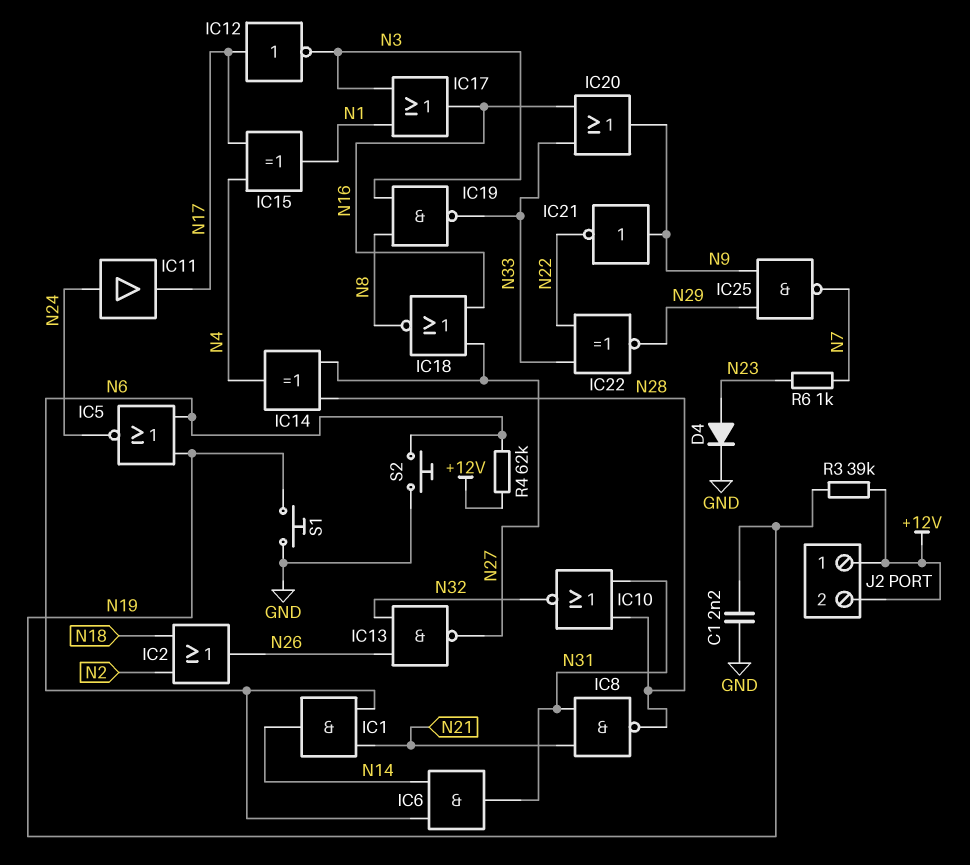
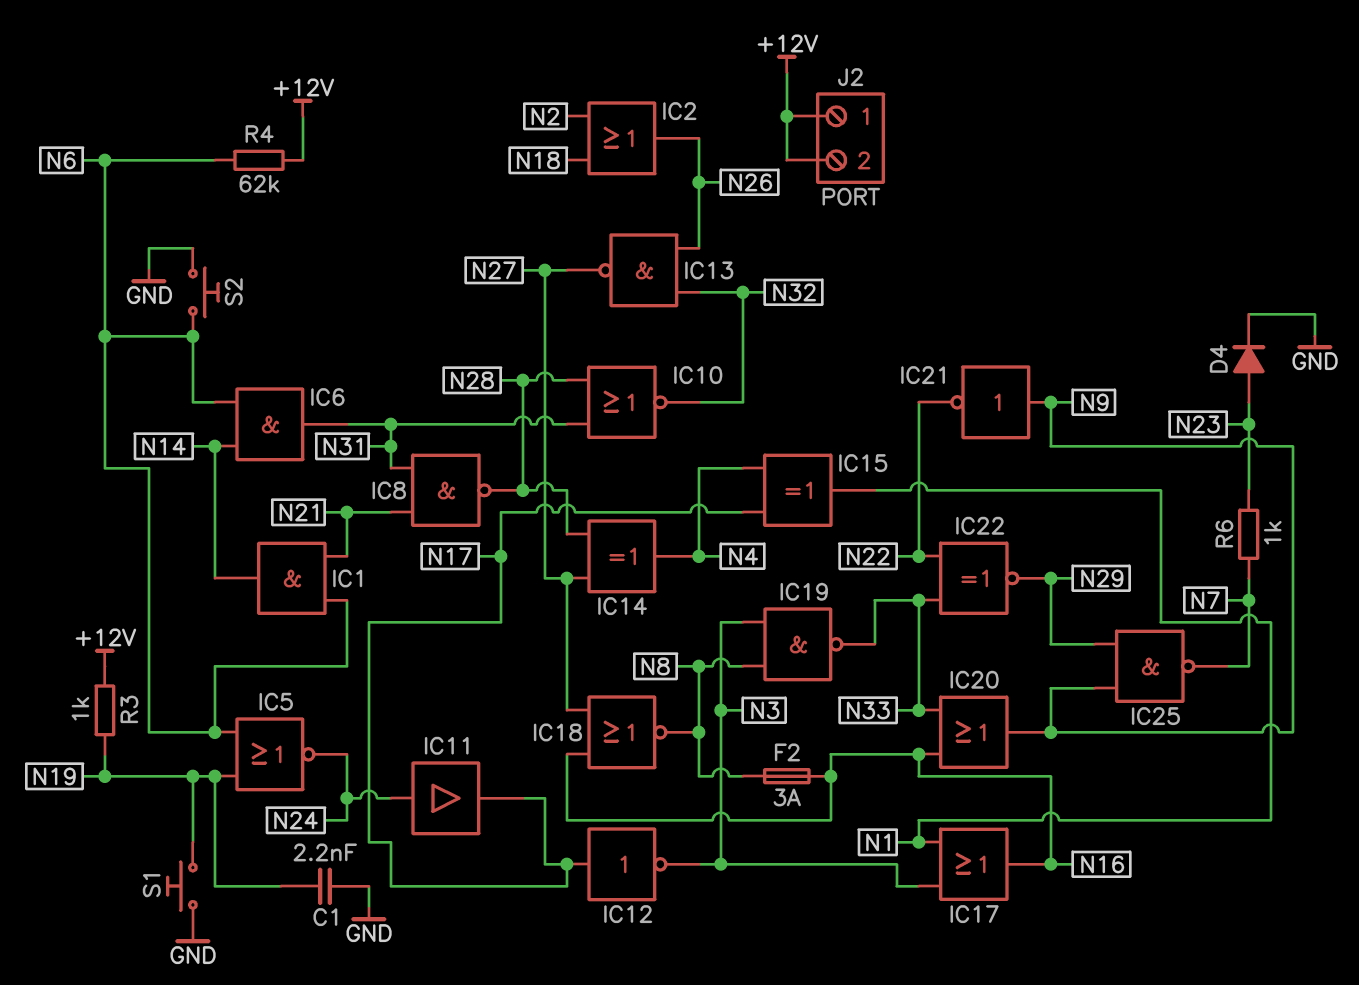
F2: none -> 3A (N8, N16)
R3: 39k (+12V, N19) -> 1k (+12V, N19)

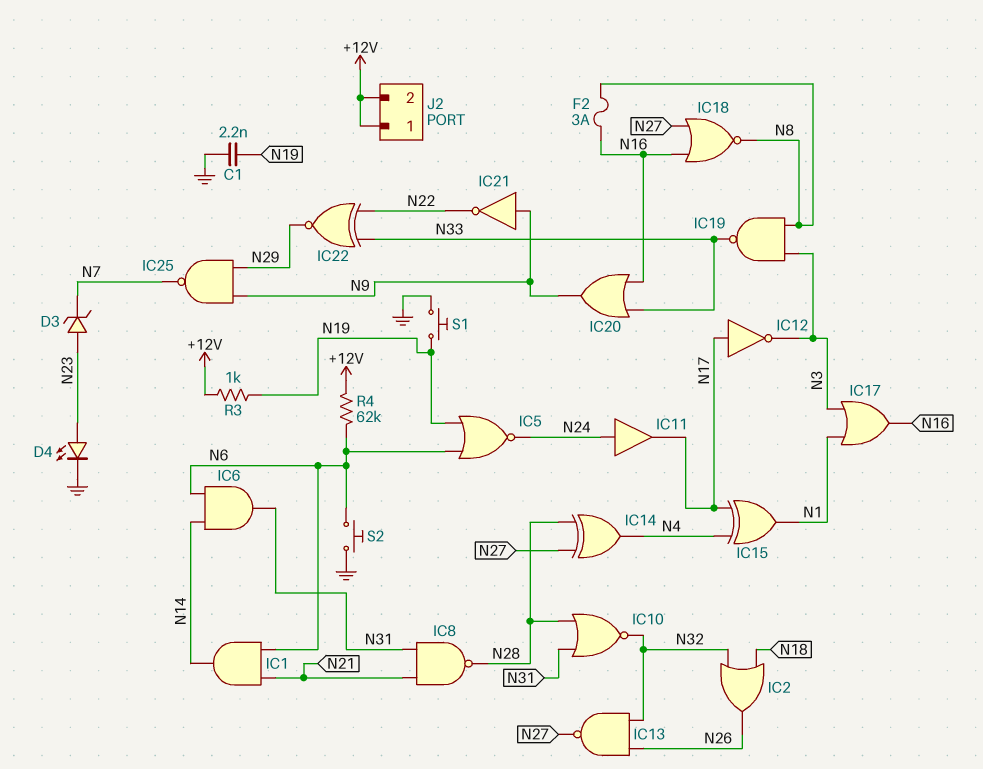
D3: none -> zener (A N23, K N7)
D4: diode (A N23, K GND) -> LED (A N23, K GND)
IC2: OR (in N2, in N18, out N26) -> OR (in N18, in N32, out N26)
R6: 1k (N7, N23) -> none

